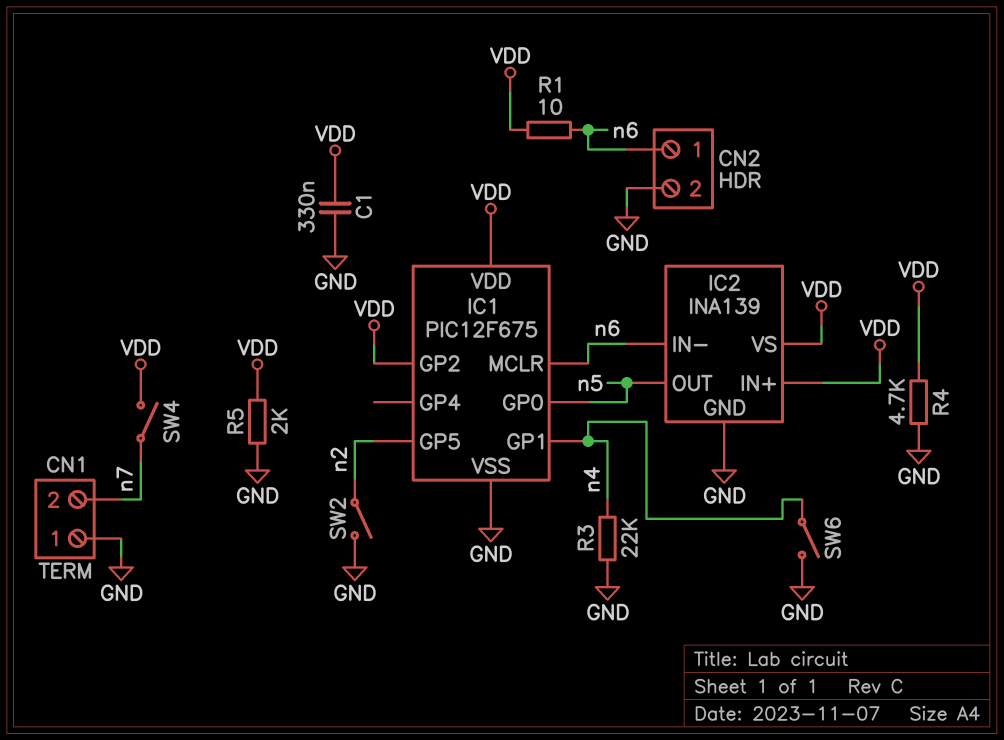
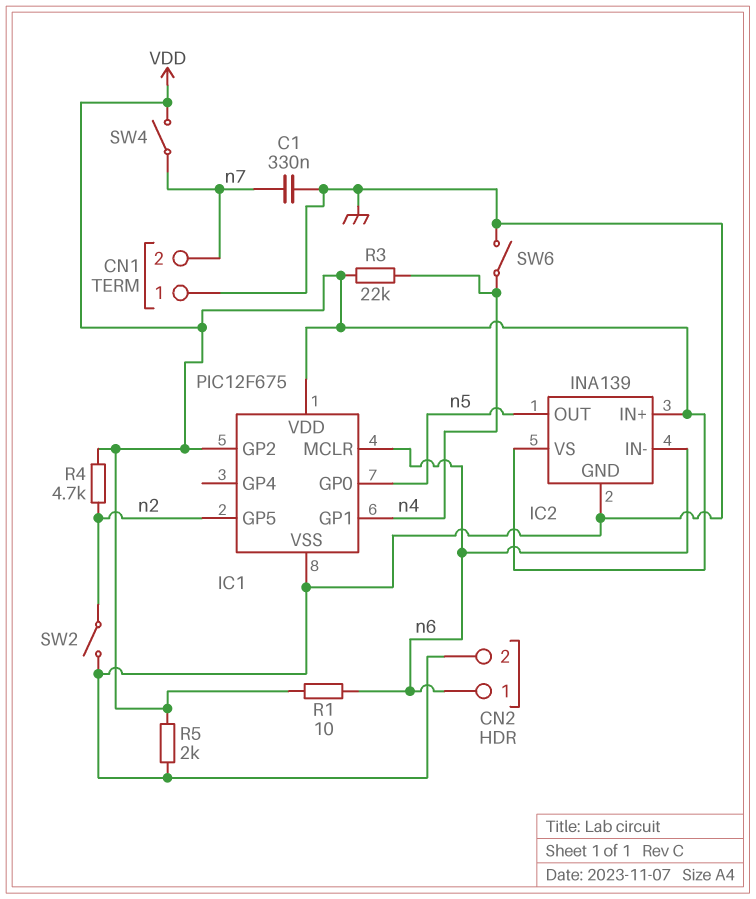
C1: 330nF (GND, VDD) -> 330nF (GND, n7)
R3: 22k (GND, n4) -> 22k (VDD, n4)
R4: 4.7k (GND, VDD) -> 4.7k (VDD, n2)

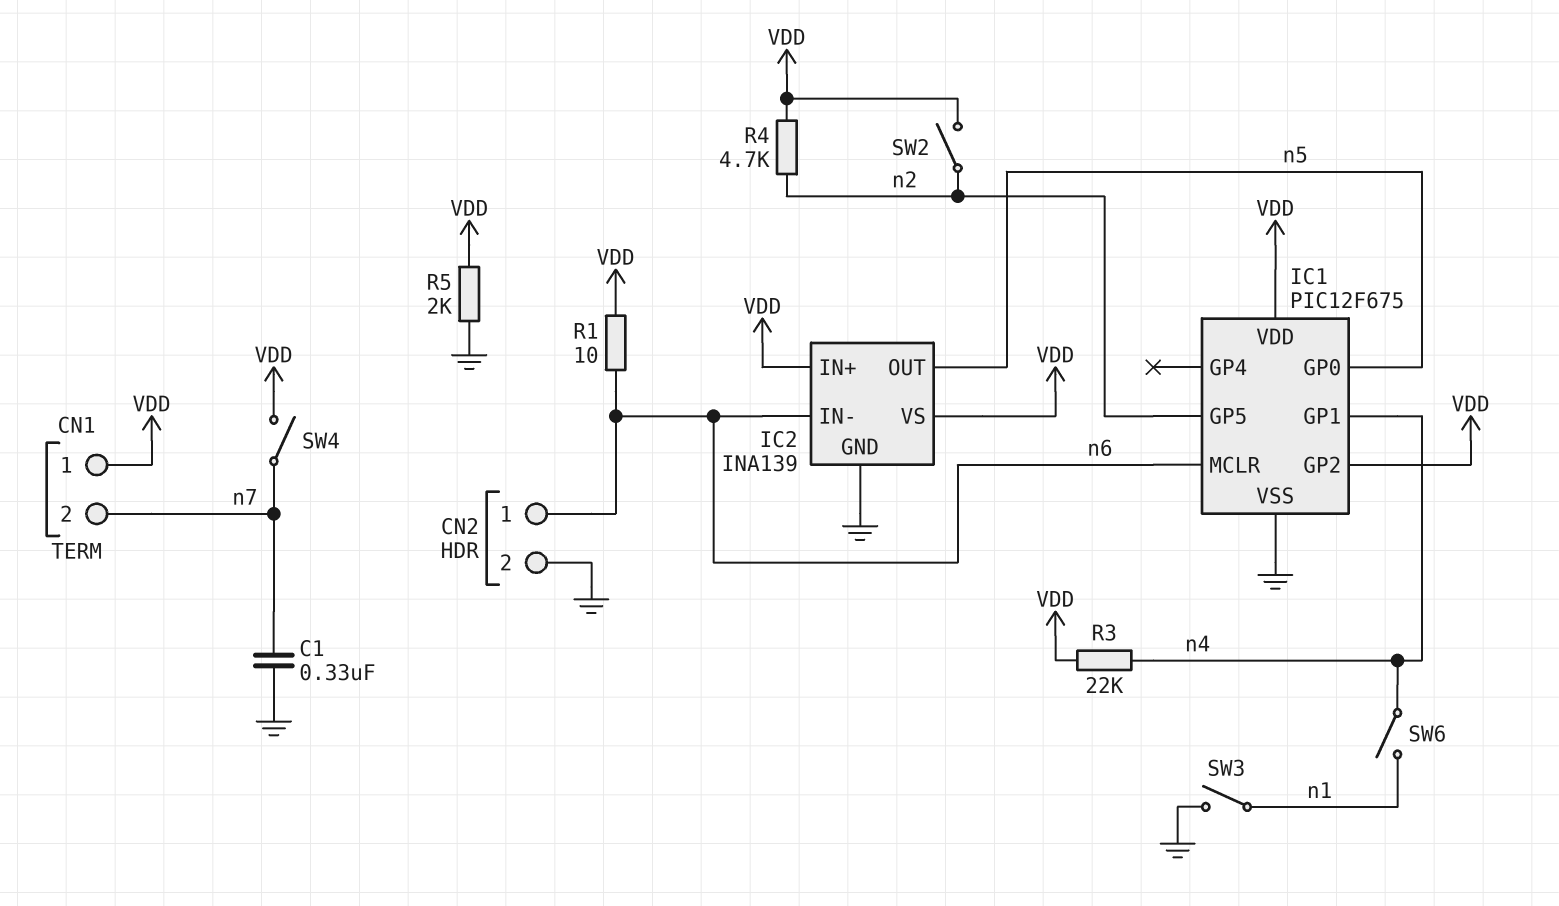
CN1 pin 1: GND -> VDD
SW2: switch (GND, n2) -> switch (VDD, n2)
SW3: none -> switch (GND, n1)
SW6: switch (GND, n4) -> switch (n1, n4)

